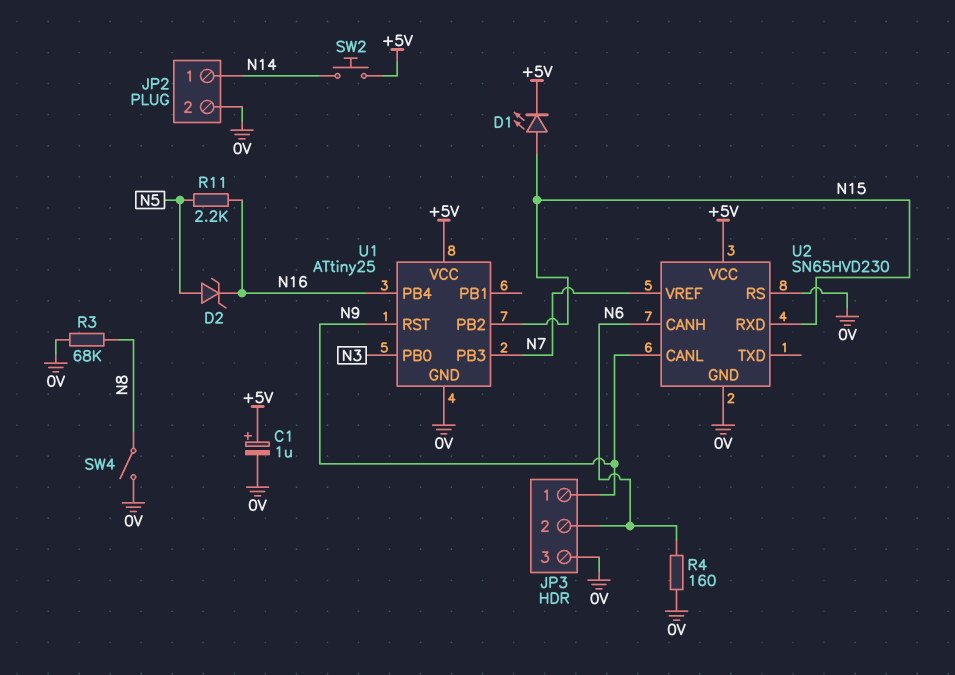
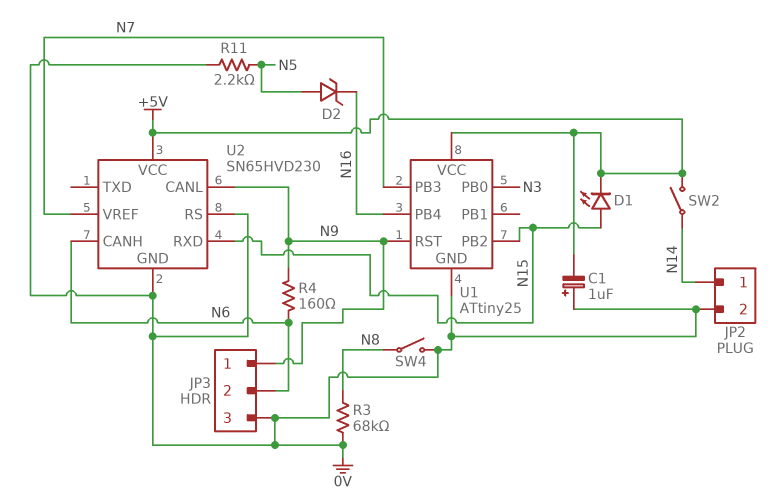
C1: 1uF (plus +5V, minus 0V) -> 1uF (plus 0V, minus +5V)
R4: 160 (0V, N6) -> 160 (N6, N9)
R11: 2.2k (N5, N16) -> 2.2k (0V, N5)
SW2: button (+5V, N14) -> switch (+5V, N14)

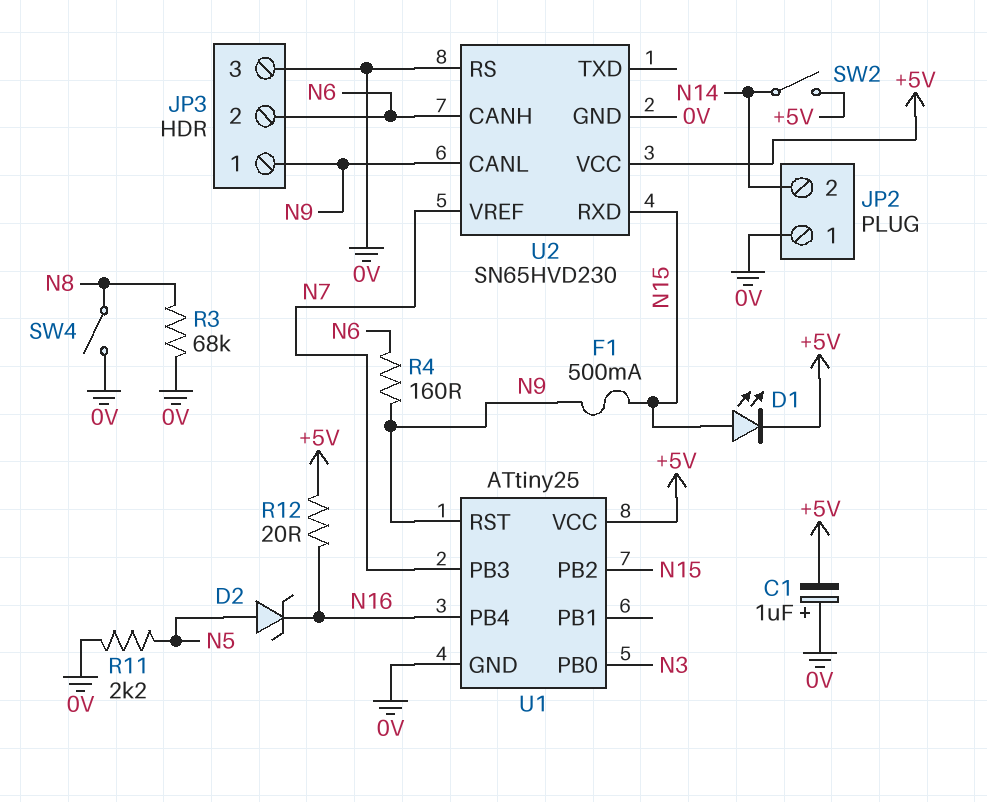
F1: none -> 500mA (N9, N15)
JP2 pin 1: N14 -> 0V
JP2 pin 2: 0V -> N14
R12: none -> 20 (+5V, N16)

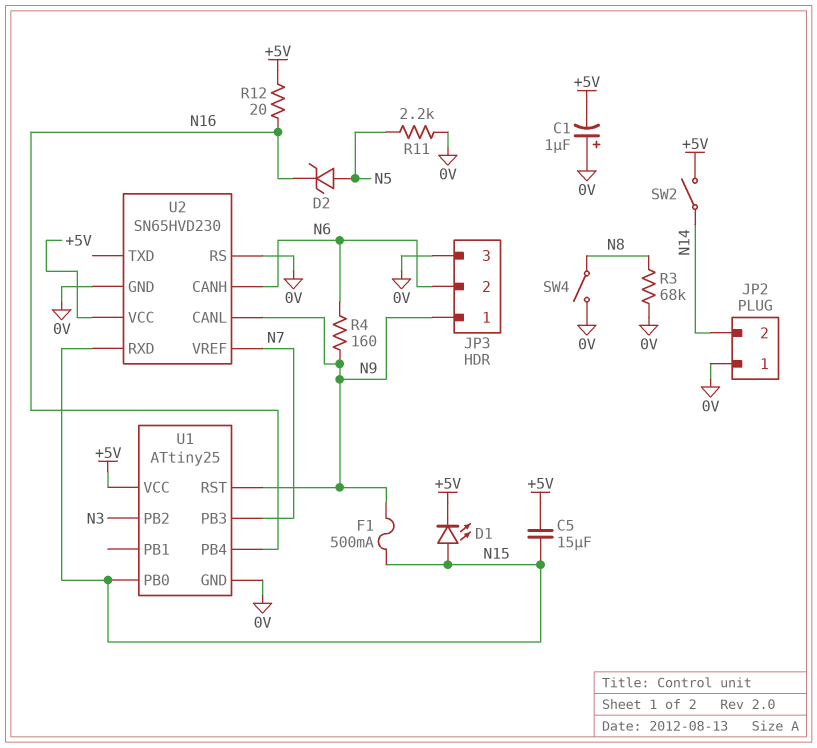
C5: none -> 15uF (+5V, N15)
U1 pin PB0: N3 -> N15
U1 pin PB2: N15 -> N3

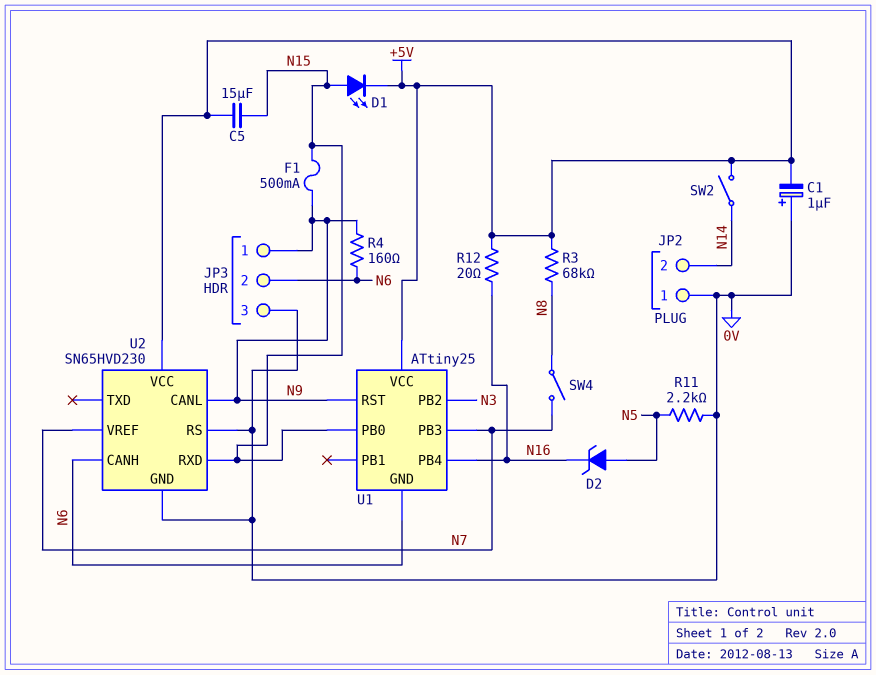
R3: 68k (0V, N8) -> 68k (+5V, N8)
SW4: switch (0V, N8) -> switch (N7, N8)
U1 pin GND: 0V -> N6

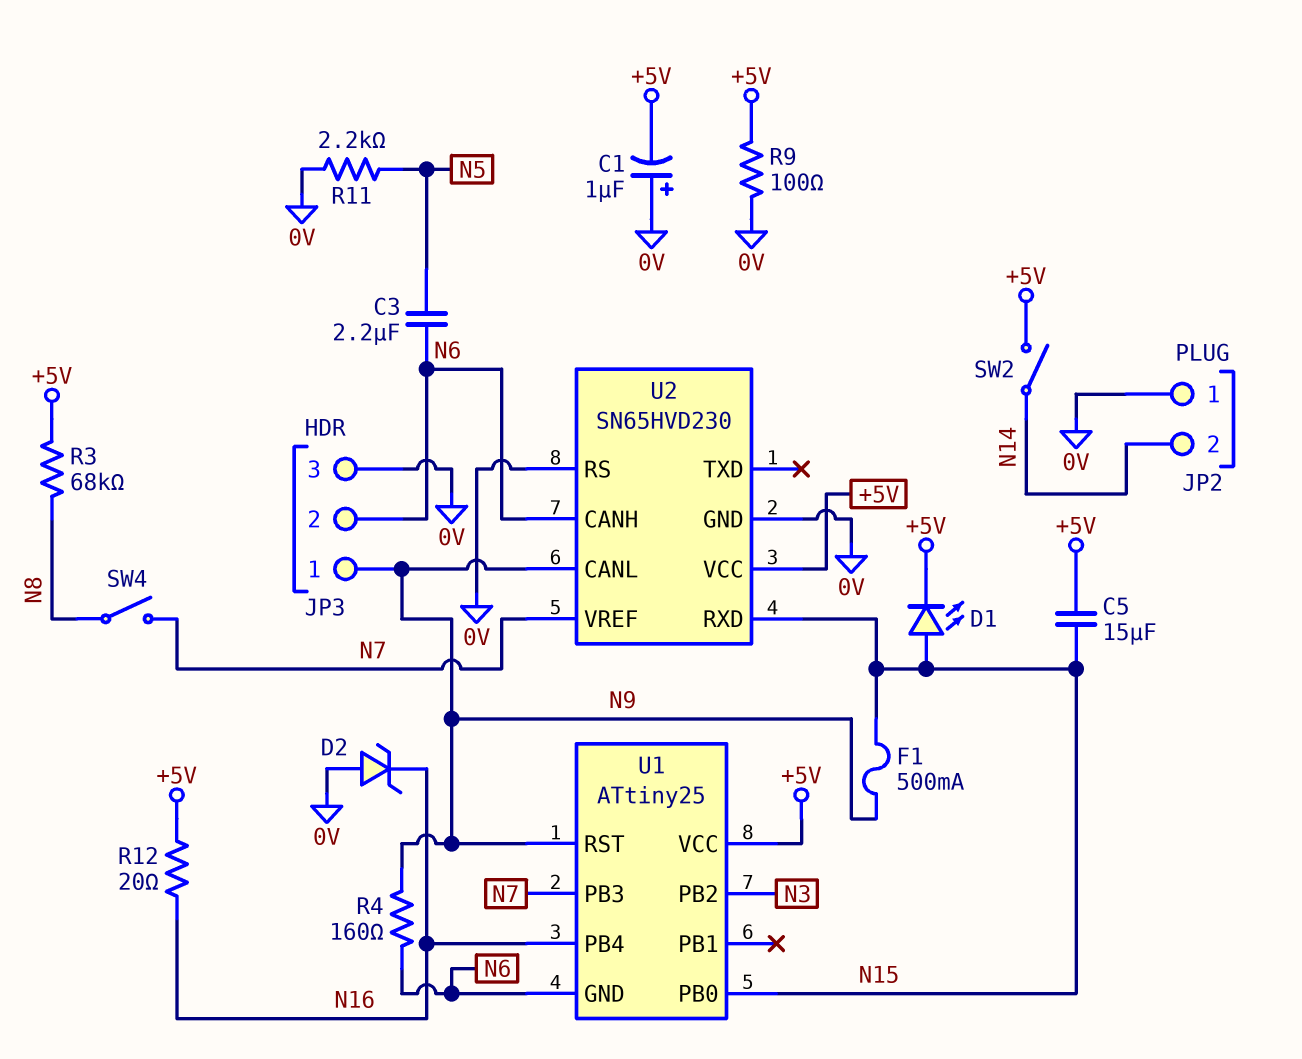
C3: none -> 2.2uF (N5, N6)
D2: zener (A N5, K N16) -> zener (A 0V, K N16)
R9: none -> 100 (+5V, 0V)

